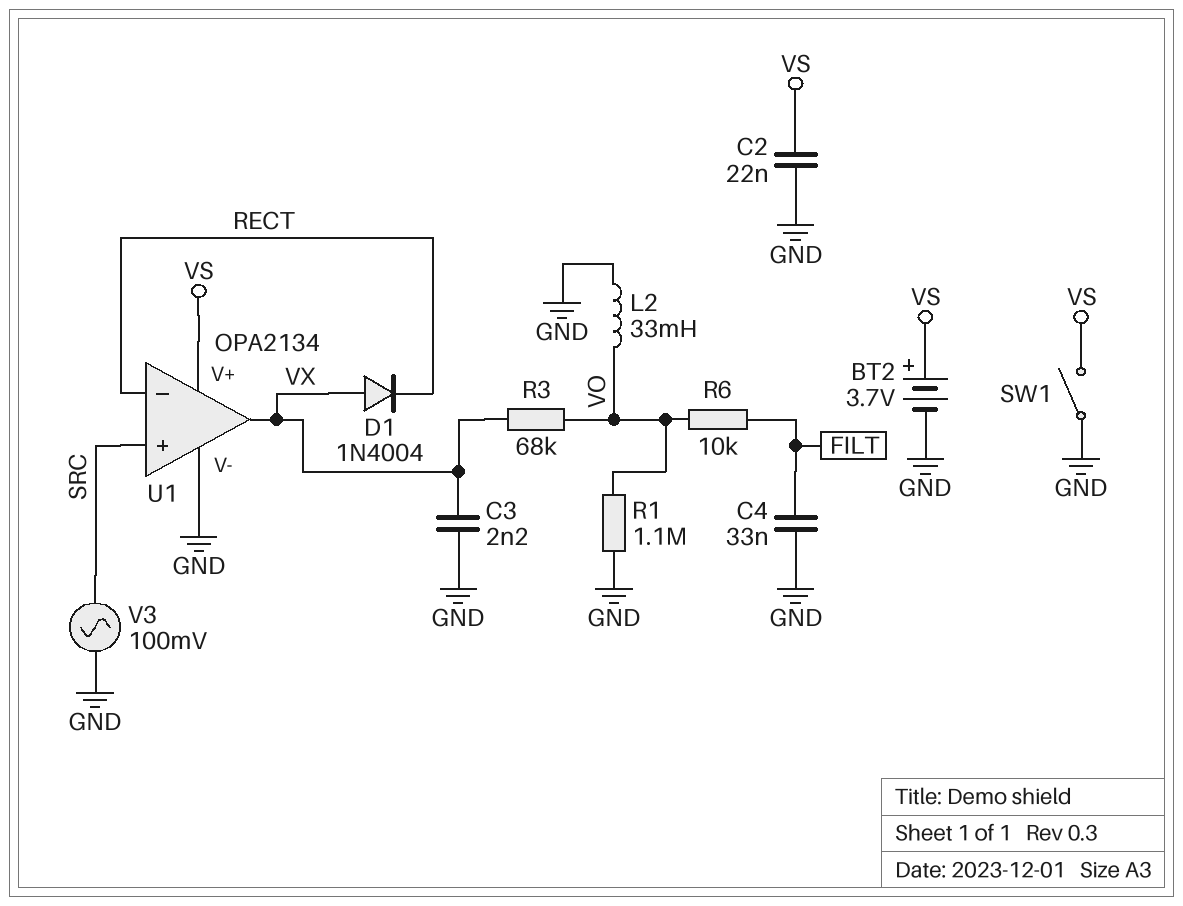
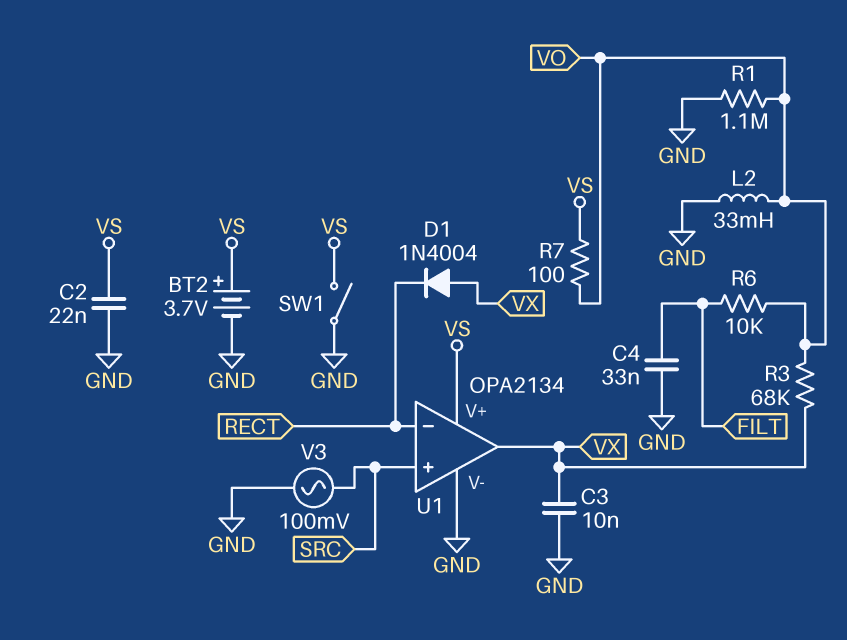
C3: 2.2nF (GND, VX) -> 10nF (GND, VX)
R7: none -> 100 (VO, VS)

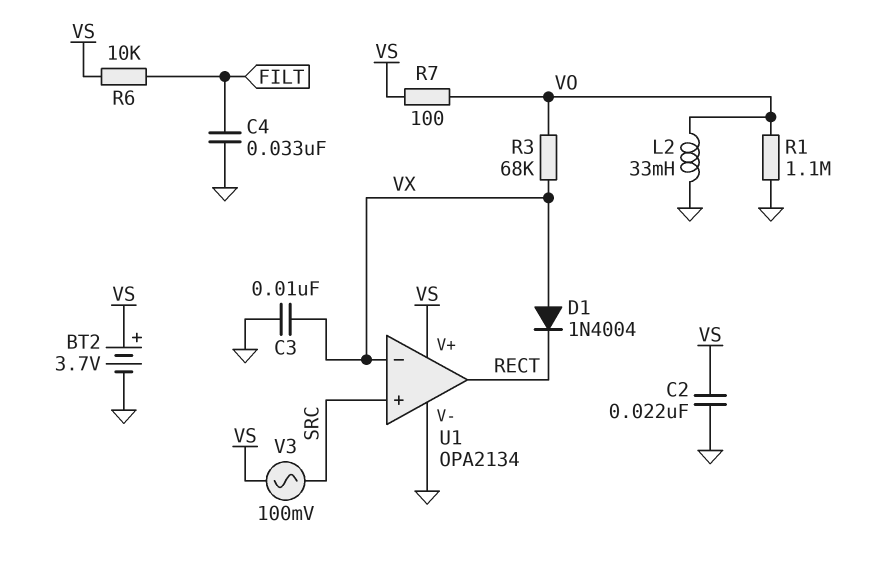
R6: 10k (FILT, VO) -> 10k (FILT, VS)
SW1: switch (GND, VS) -> none
U1 pin in-: RECT -> VX
U1 pin out: VX -> RECT
V3: AC 100mV (GND, SRC) -> AC 100mV (SRC, VS)

